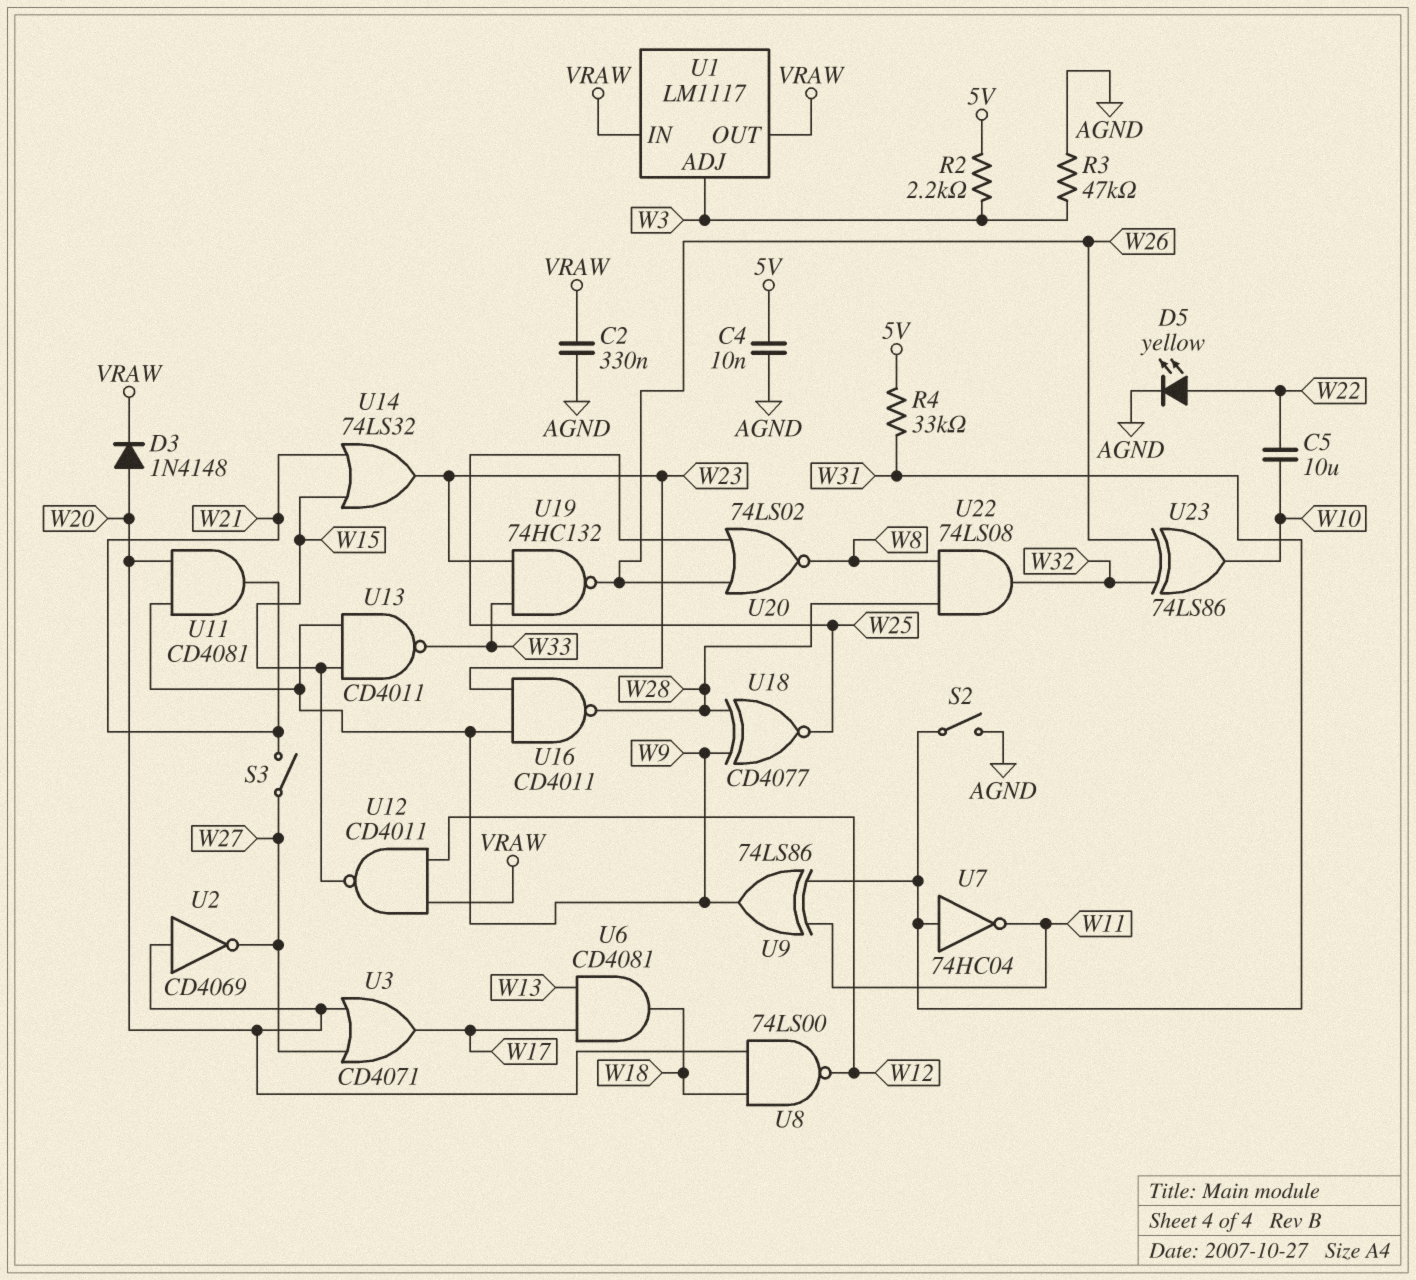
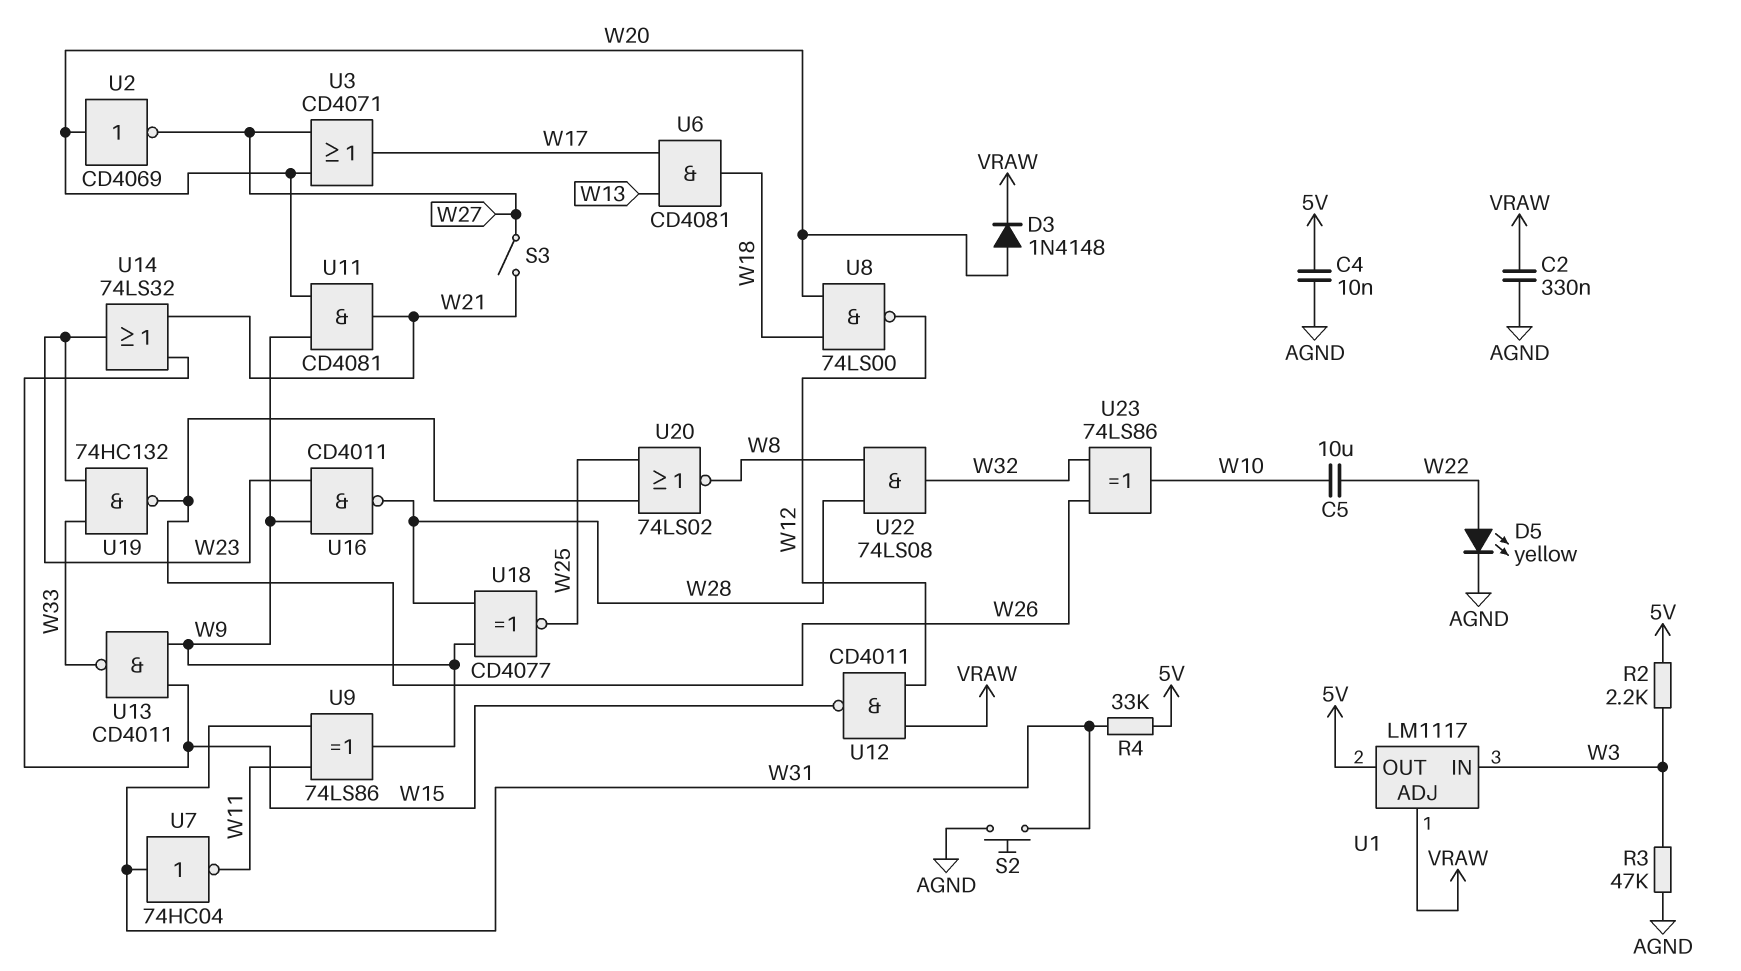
S2: switch (AGND, W31) -> button (AGND, W31)
U1 pin ADJ: W3 -> VRAW
U1 pin IN: VRAW -> W3
U1 pin OUT: VRAW -> 5V

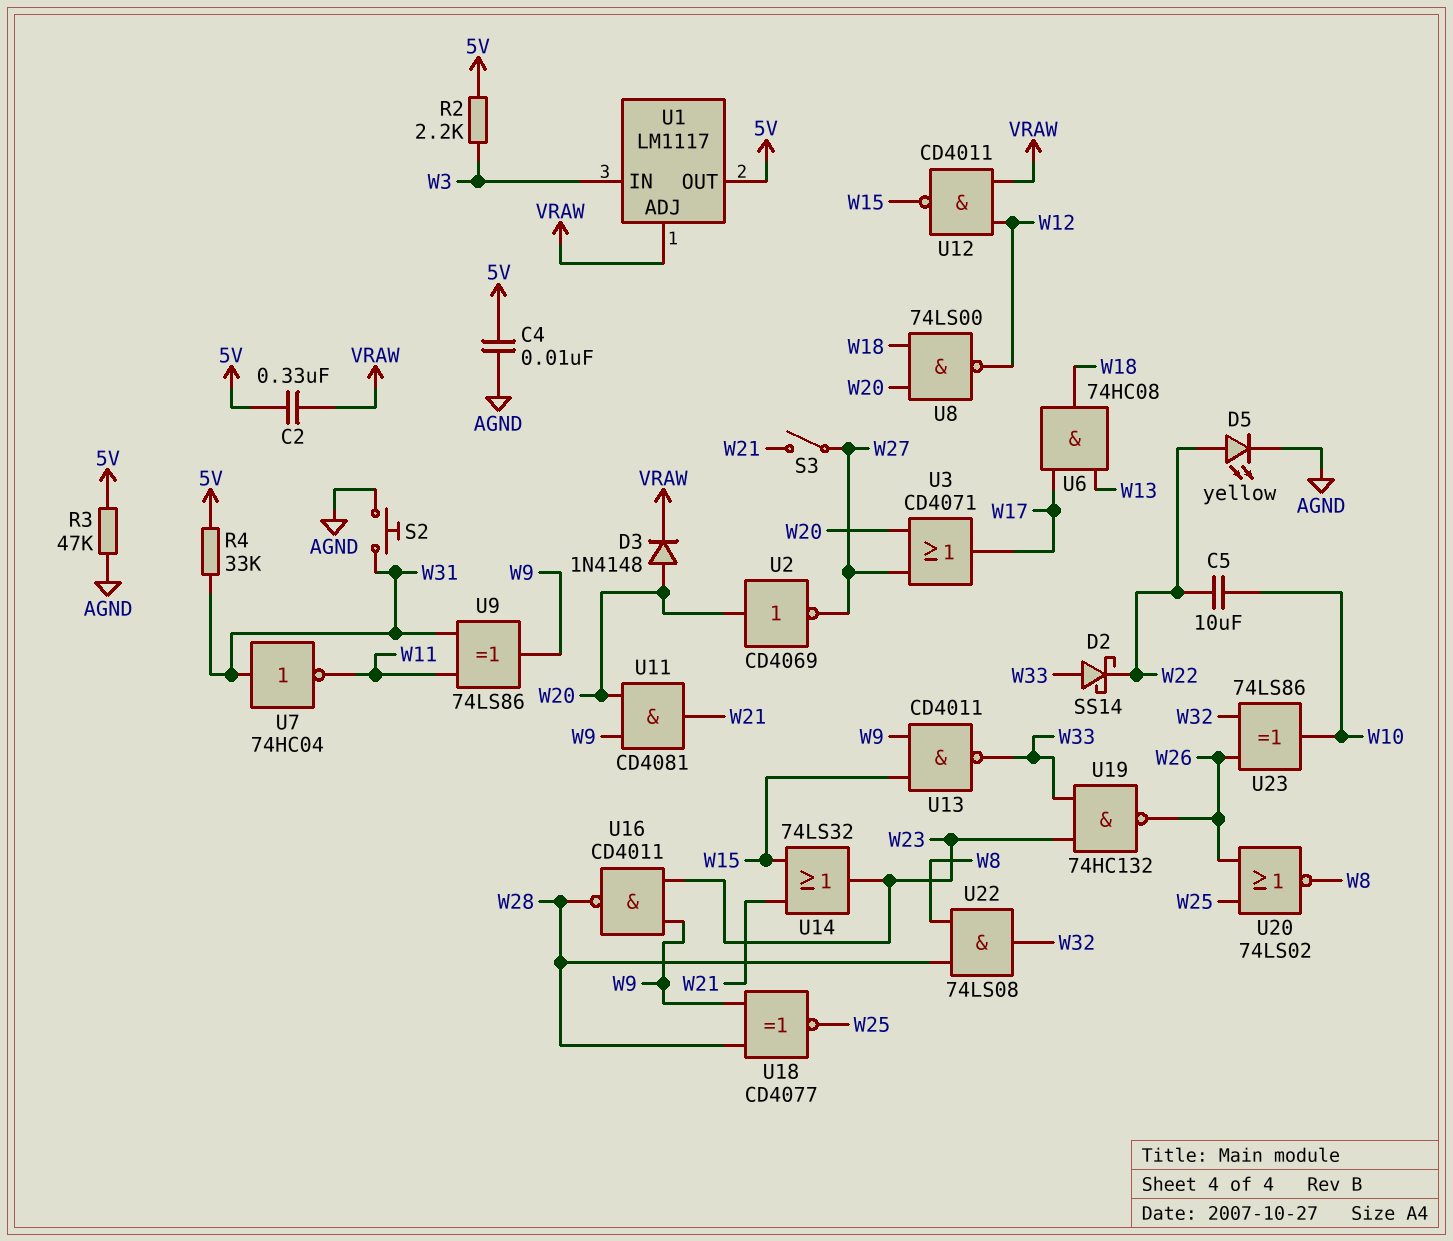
C2: 330nF (AGND, VRAW) -> 330nF (5V, VRAW)
D2: none -> schottky SS14 (A W33, K W22)
R3: 47k (AGND, W3) -> 47k (5V, AGND)
U6: AND CD4081 (in W13, in W17, out W18) -> AND 74HC08 (in W13, in W17, out W18)

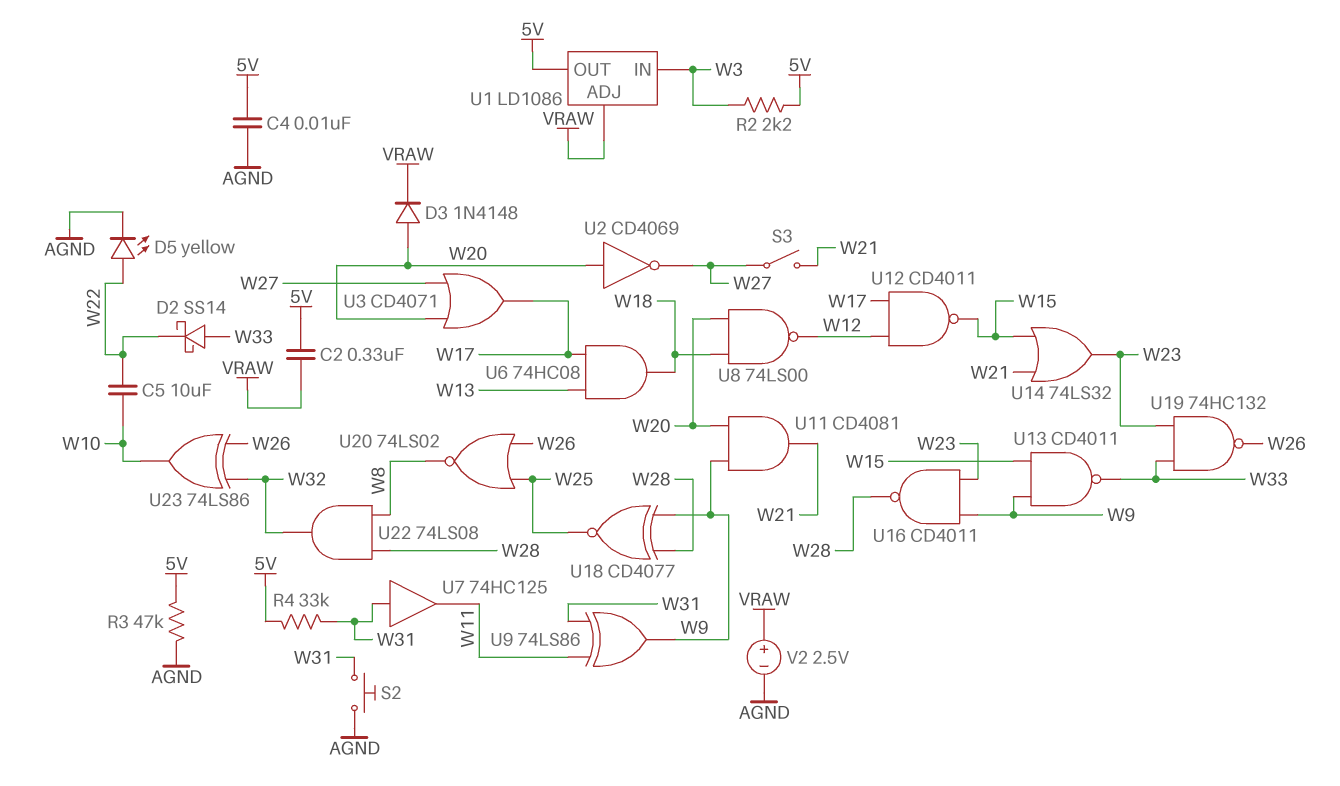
U1: LM1117 -> LD1086
U7: NOT 74HC04 (in W31, out W11) -> buffer 74HC125 (in W31, out W11)
U12: NAND CD4011 (in VRAW, in W12, out W15) -> NAND CD4011 (in W12, in W17, out W15)
V2: none -> 2.5V (plus VRAW, minus AGND)

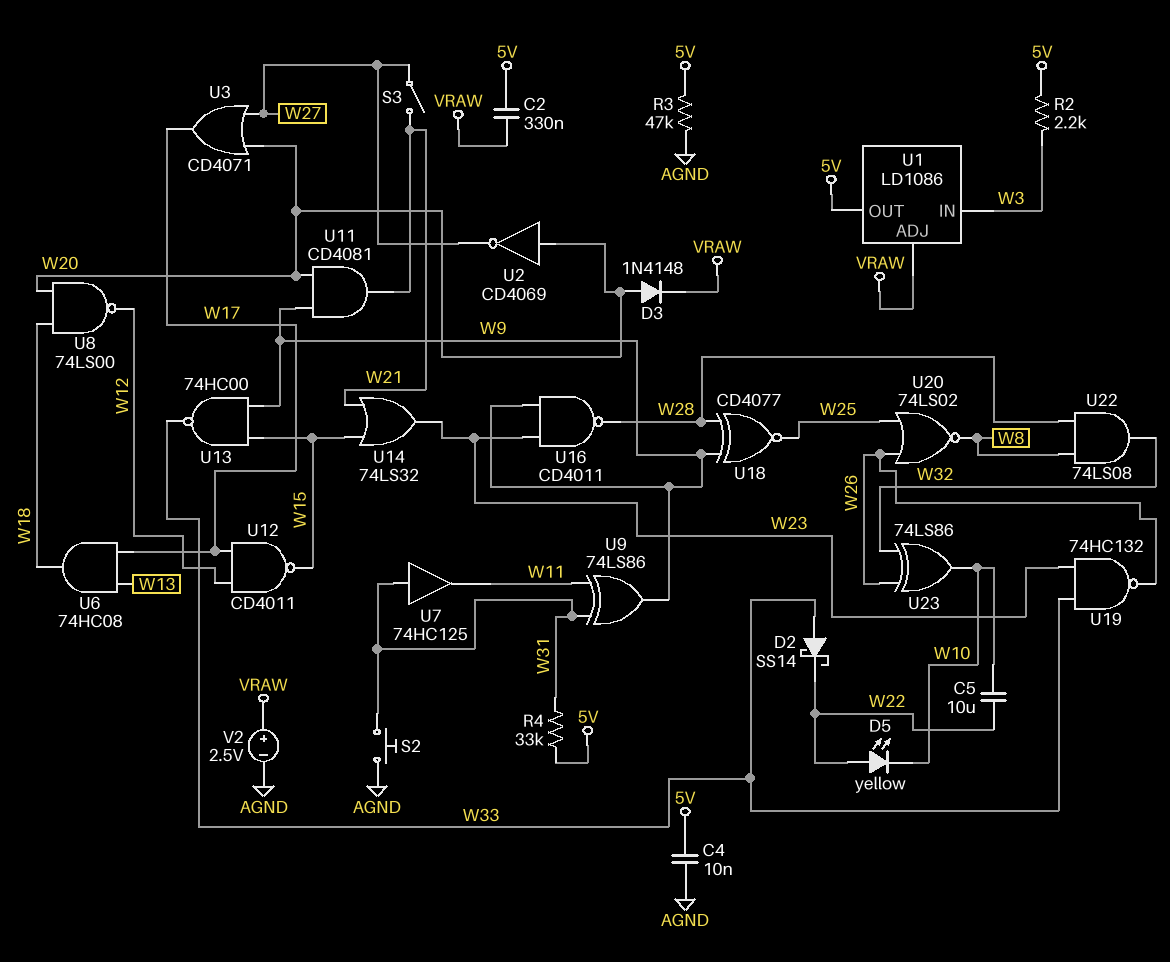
D5: LED yellow (A W22, K AGND) -> LED yellow (A W22, K W10)
U13: NAND CD4011 (in W9, in W15, out W33) -> NAND 74HC00 (in W9, in W15, out W33)

